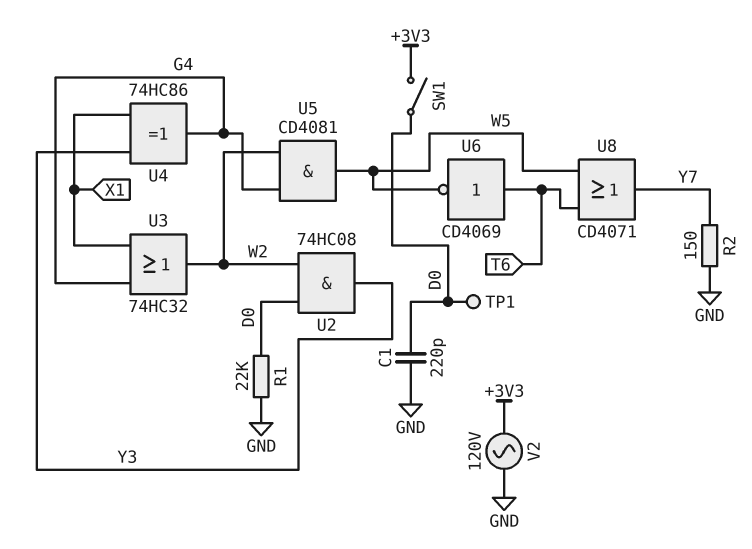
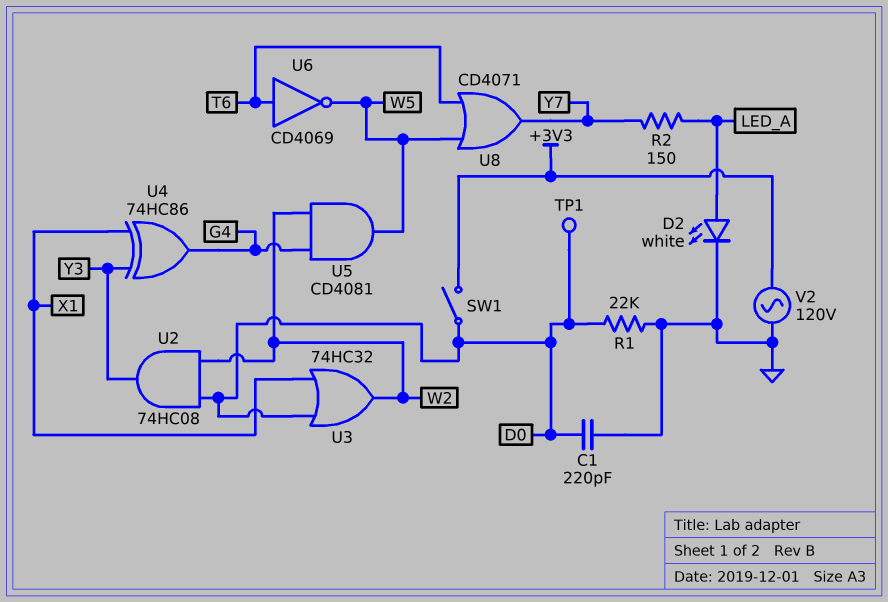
D2: none -> LED white (A LED_A, K GND)
R2: 150 (GND, Y7) -> 150 (LED_A, Y7)
U3: OR 74HC32 (in G4, in X1, out W2) -> OR 74HC32 (in D0, in X1, out W2)

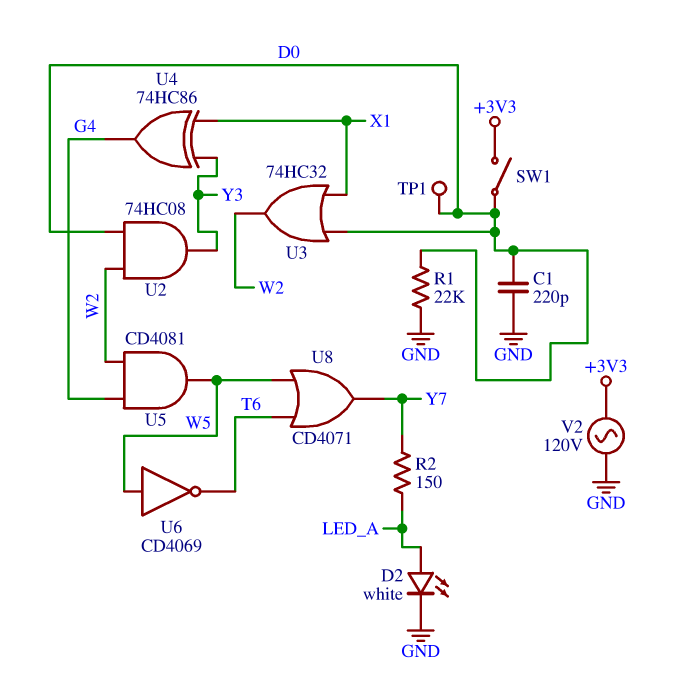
U6: NOT CD4069 (in T6, out W5) -> NOT CD4069 (in W5, out T6)

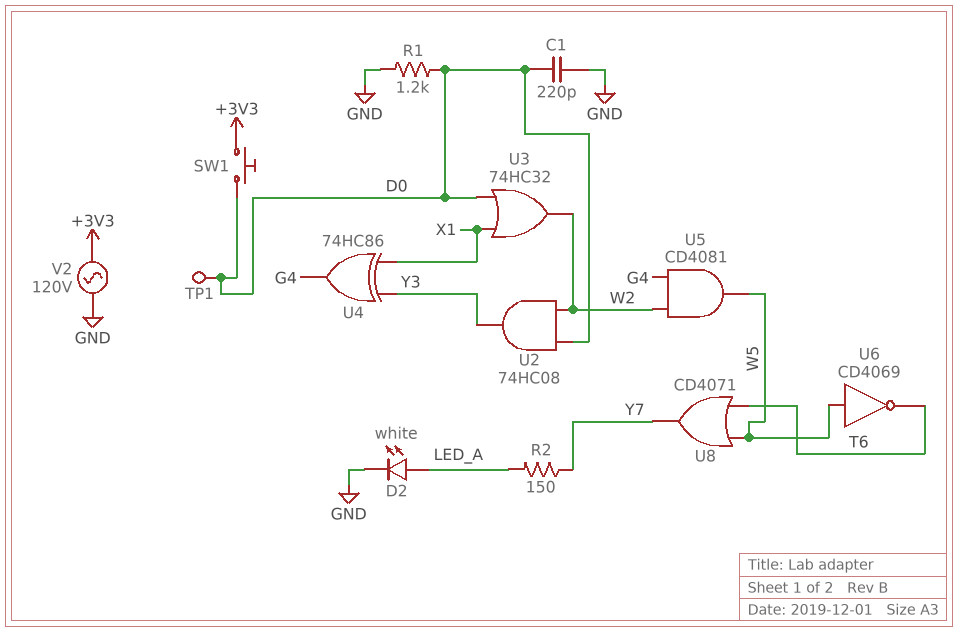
R1: 22k (D0, GND) -> 1.2k (D0, GND)
SW1: switch (+3V3, D0) -> button (+3V3, D0)

